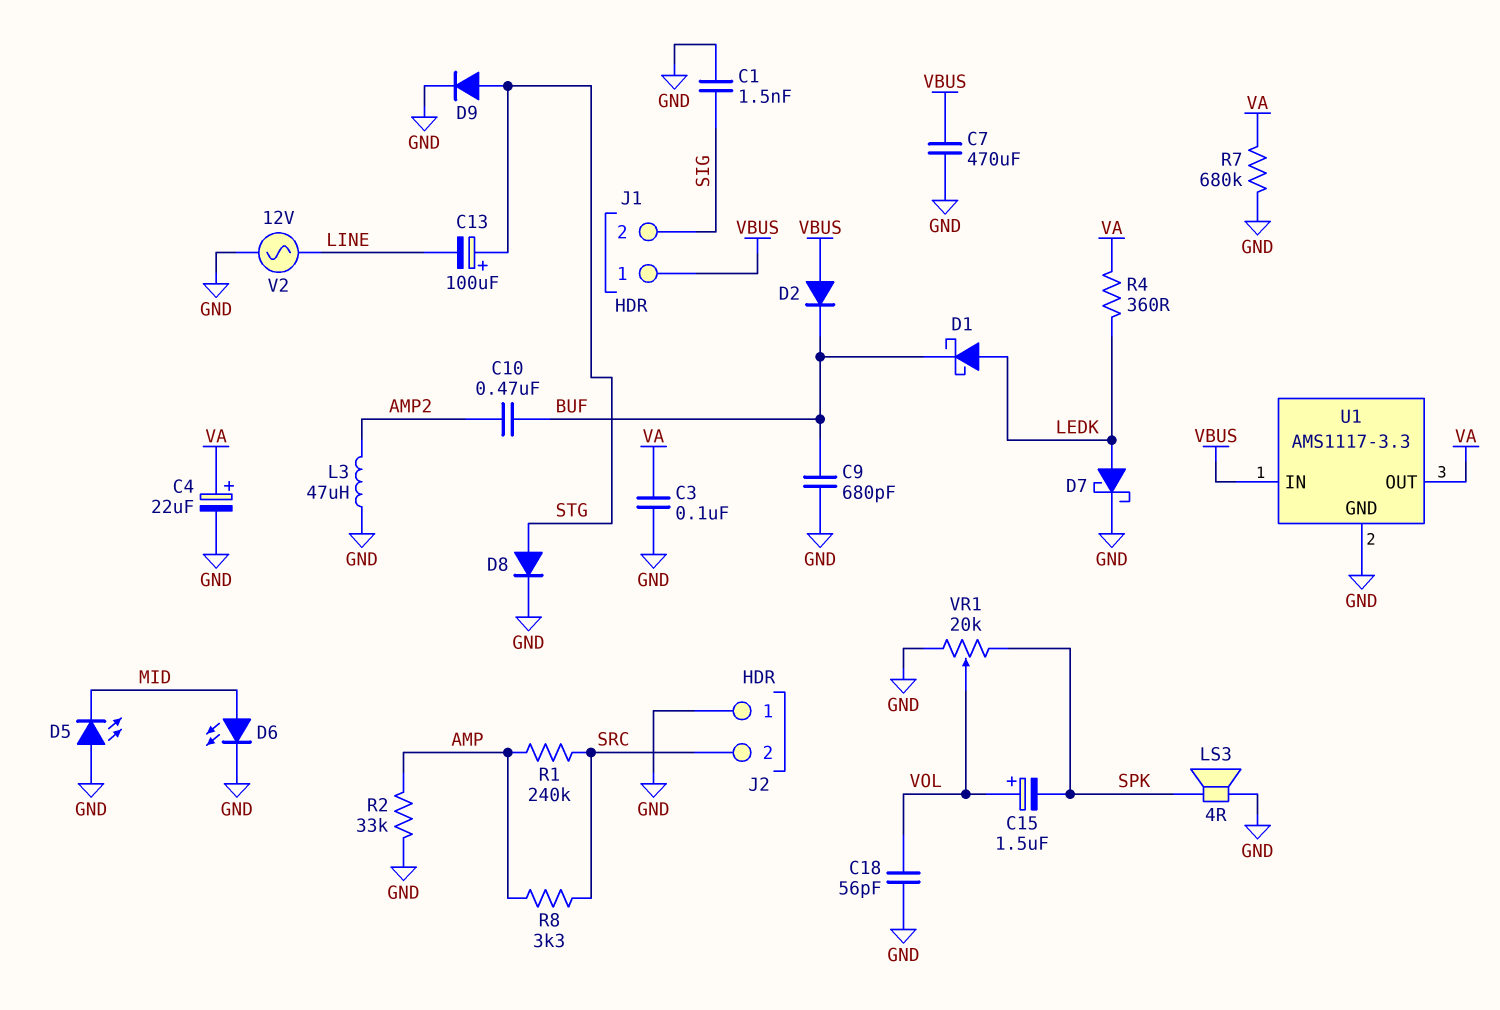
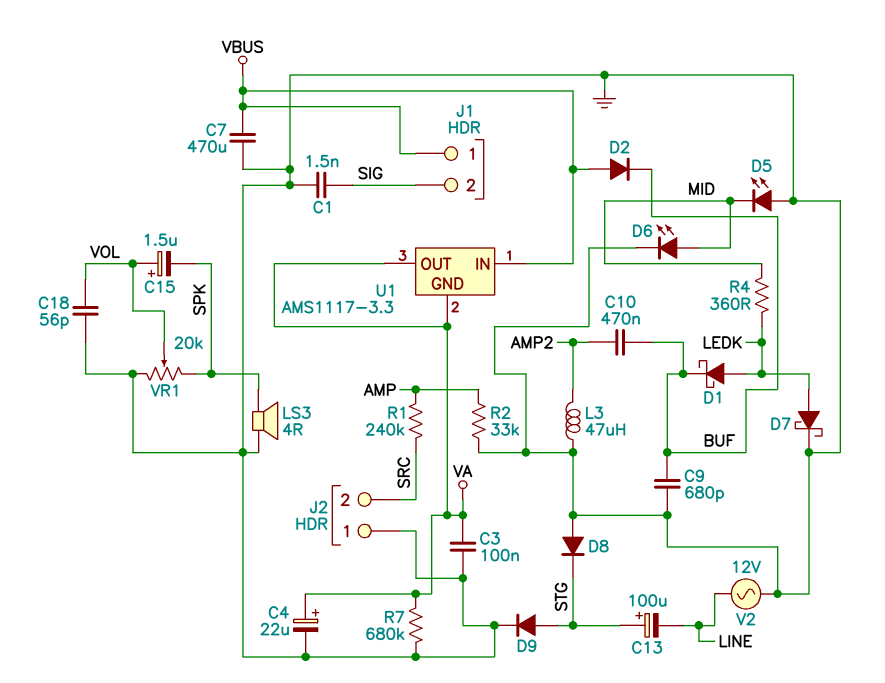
D8: diode (A STG, K GND) -> diode (A GND, K STG)
R4: 360 (LEDK, VA) -> 360 (LEDK, MID)
R8: 3.3k (AMP, SRC) -> none
U1 pin GND: GND -> VA

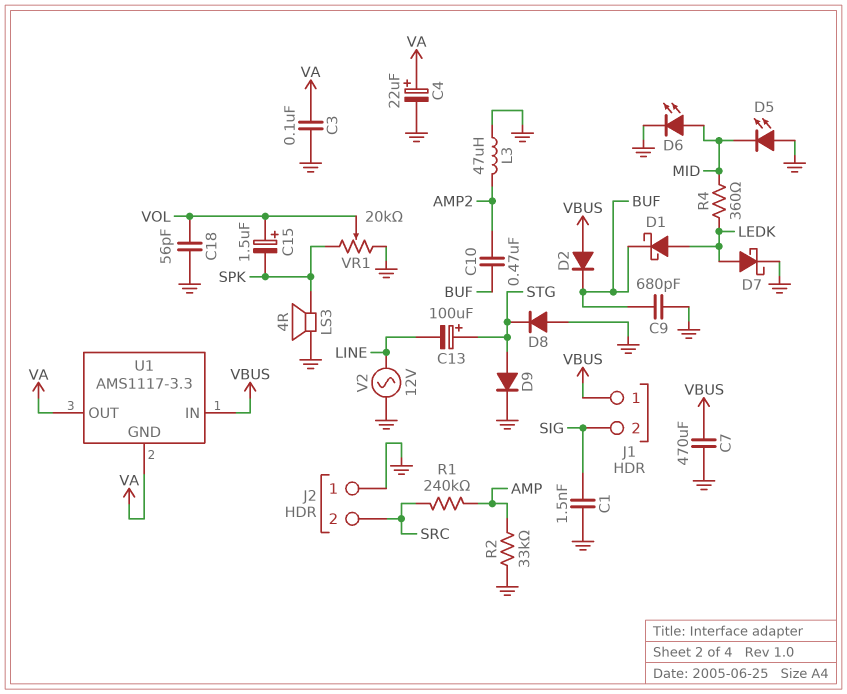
R7: 680k (GND, VA) -> none

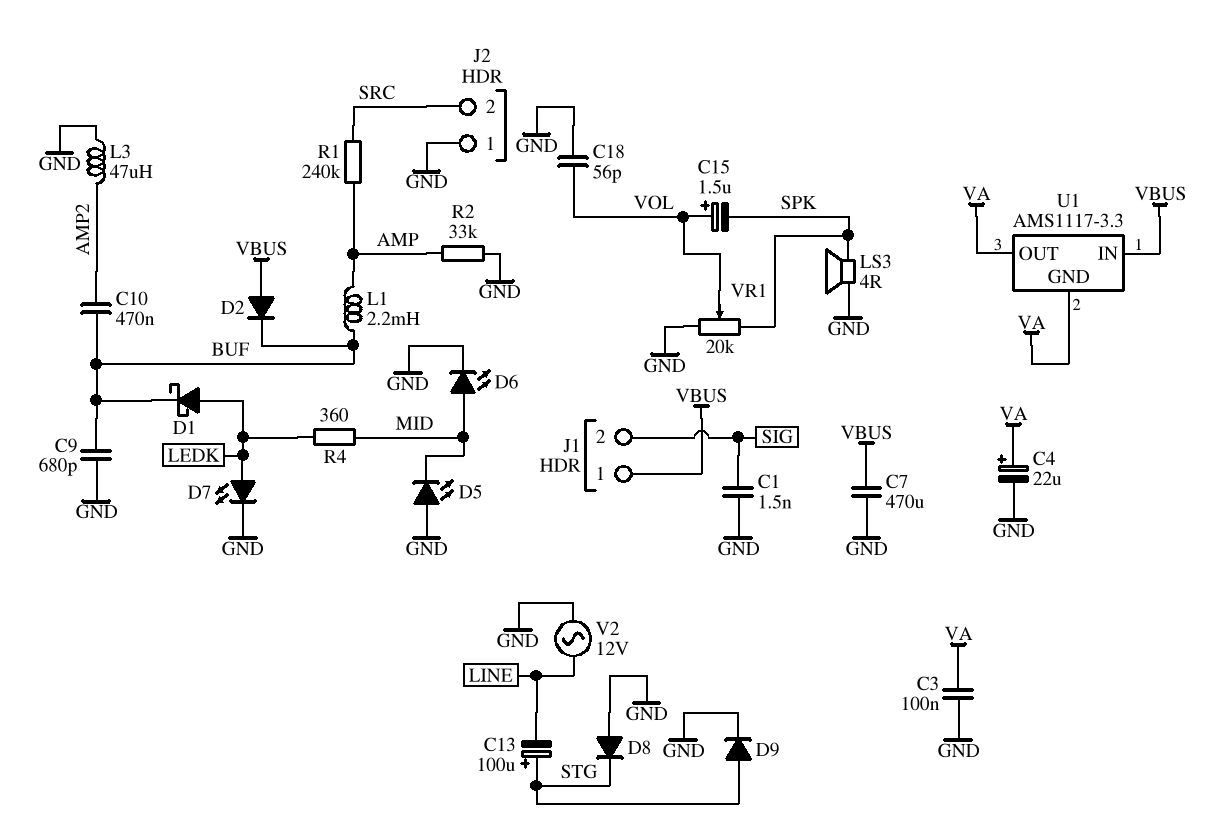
D7: schottky (A LEDK, K GND) -> LED (A LEDK, K GND)
L1: none -> 2.2mH (AMP, BUF)

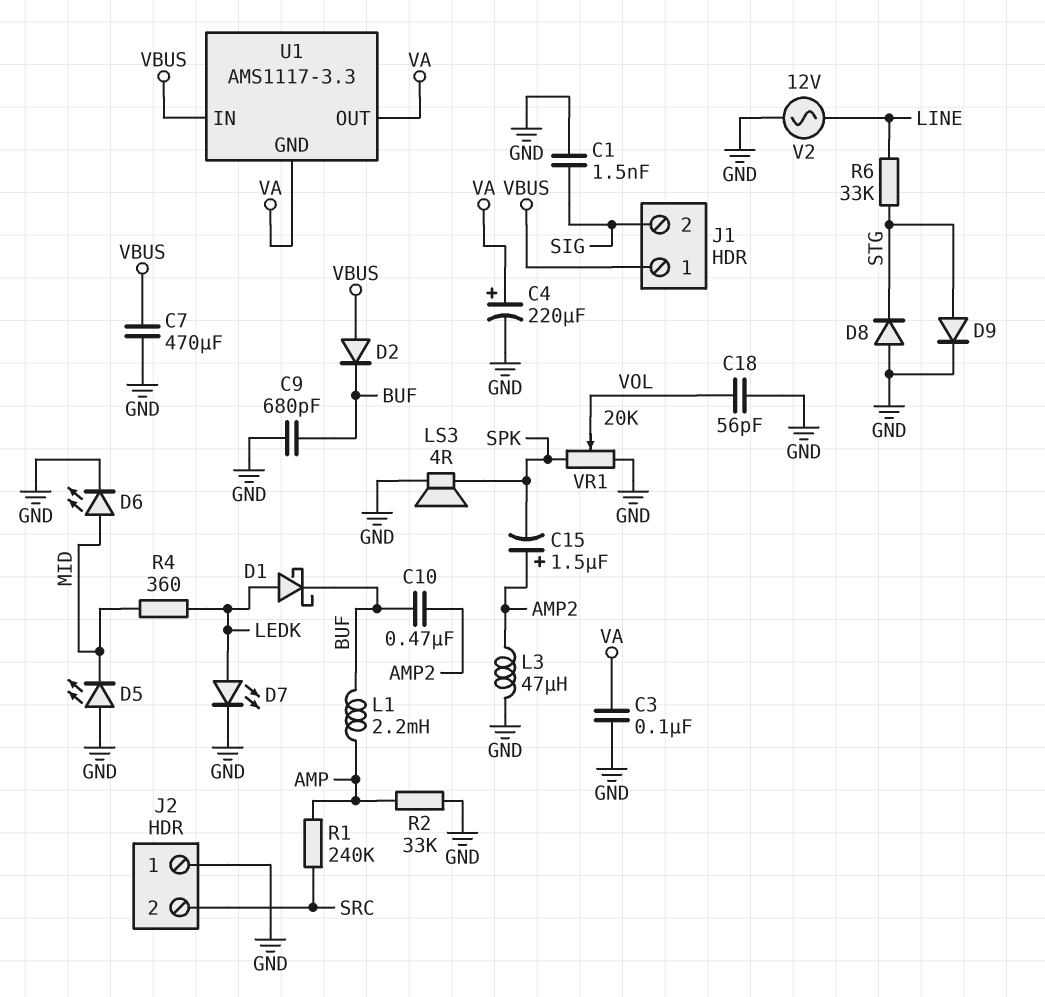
C4: 22uF (plus VA, minus GND) -> 220uF (plus VA, minus GND)
C13: 100uF (plus STG, minus LINE) -> none
C15: 1.5uF (plus VOL, minus SPK) -> 1.5uF (plus AMP2, minus SPK)
R6: none -> 33k (LINE, STG)

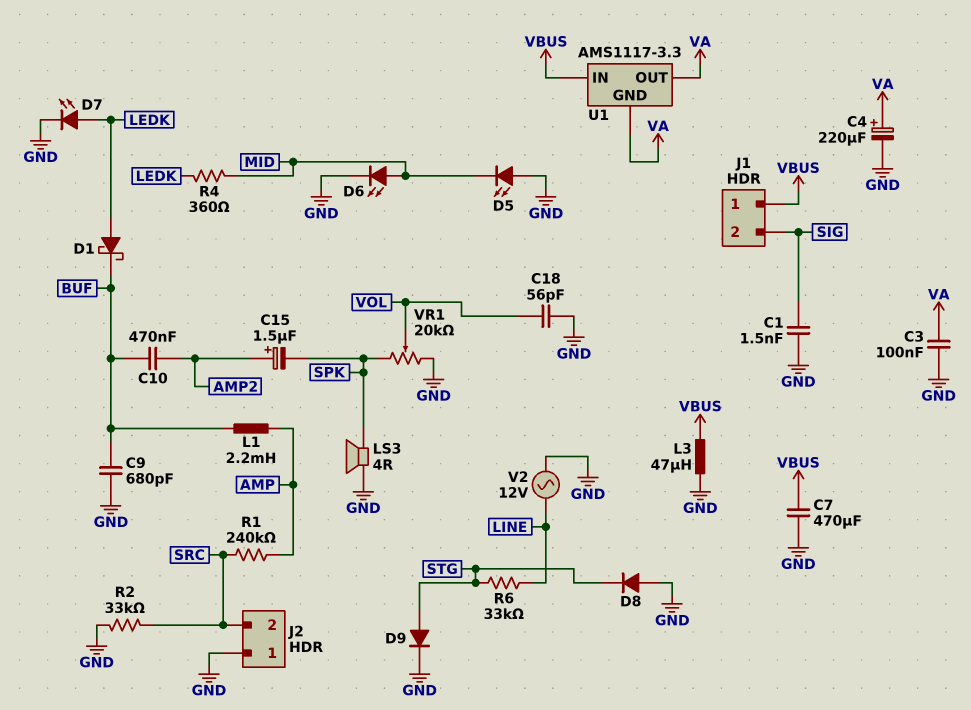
D2: diode (A VBUS, K BUF) -> none
L3: 47uH (AMP2, GND) -> 47uH (GND, VBUS)
R2: 33k (AMP, GND) -> 33k (GND, SRC)

